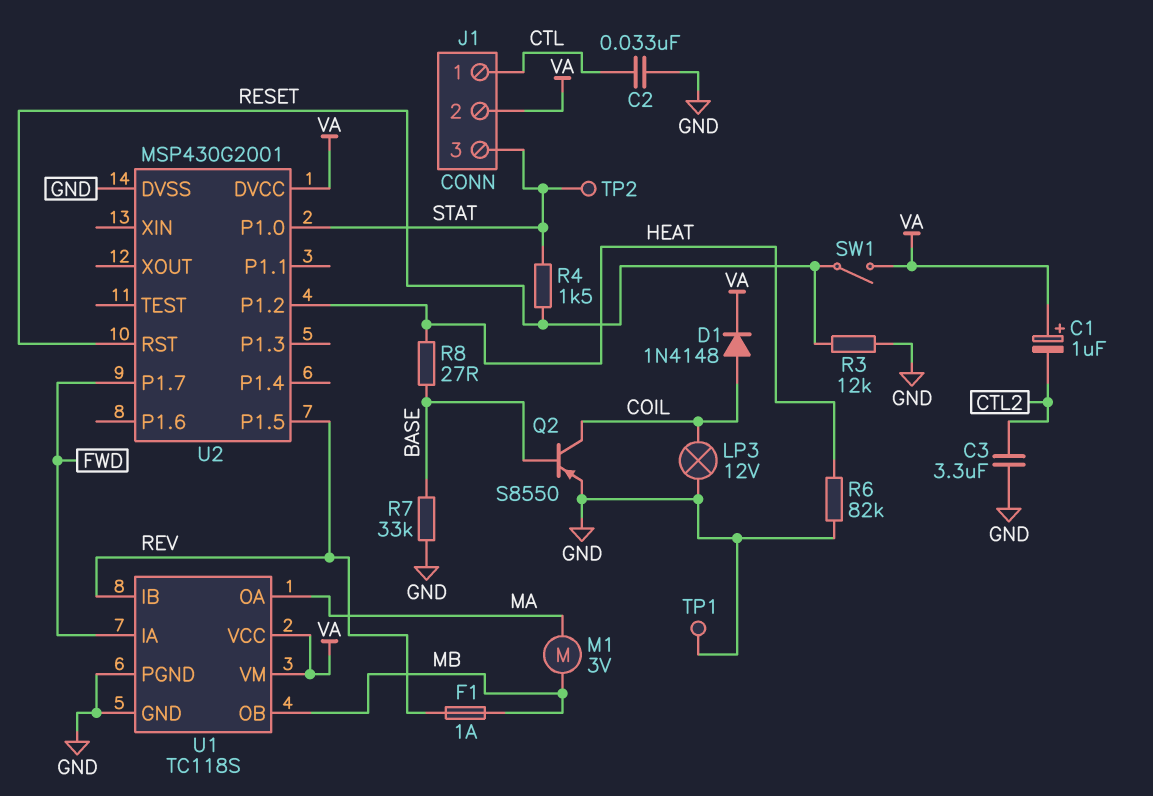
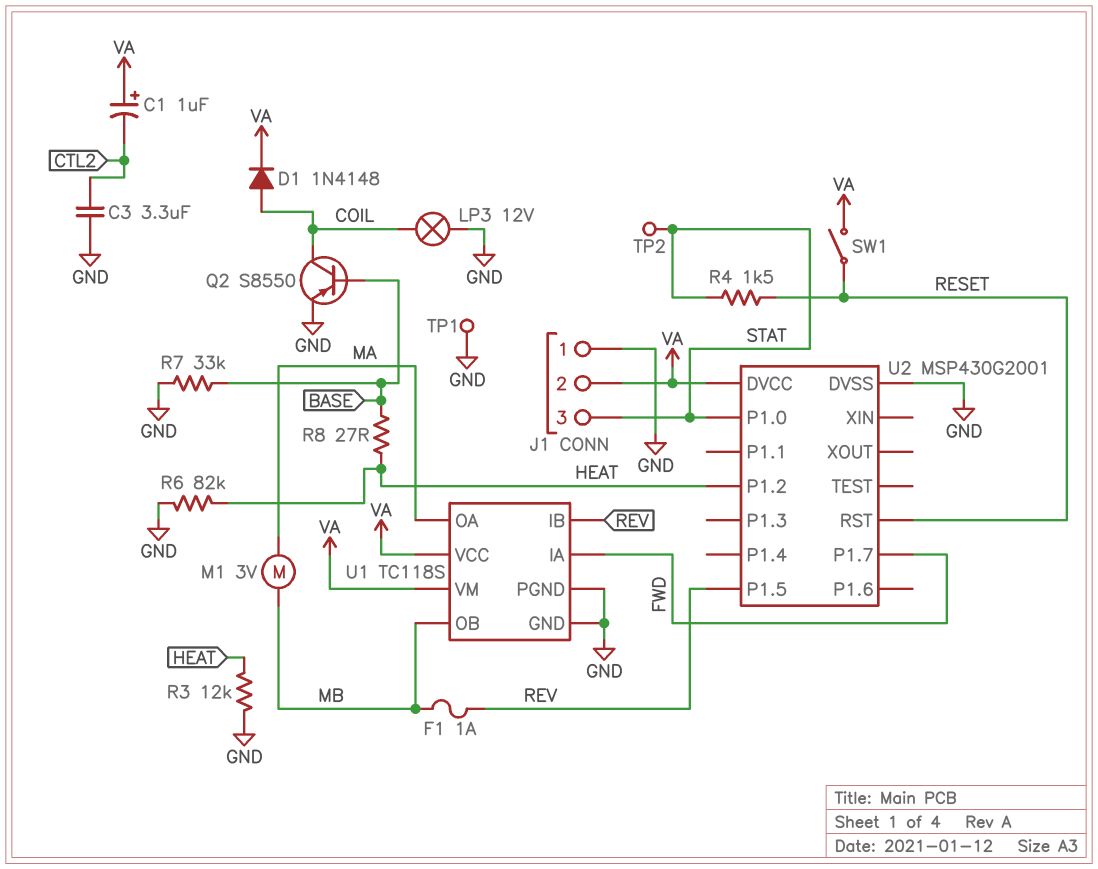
C2: 33nF (CTL, GND) -> none
J1 pin 1: CTL -> GND
R3: 12k (GND, RESET) -> 12k (GND, HEAT)

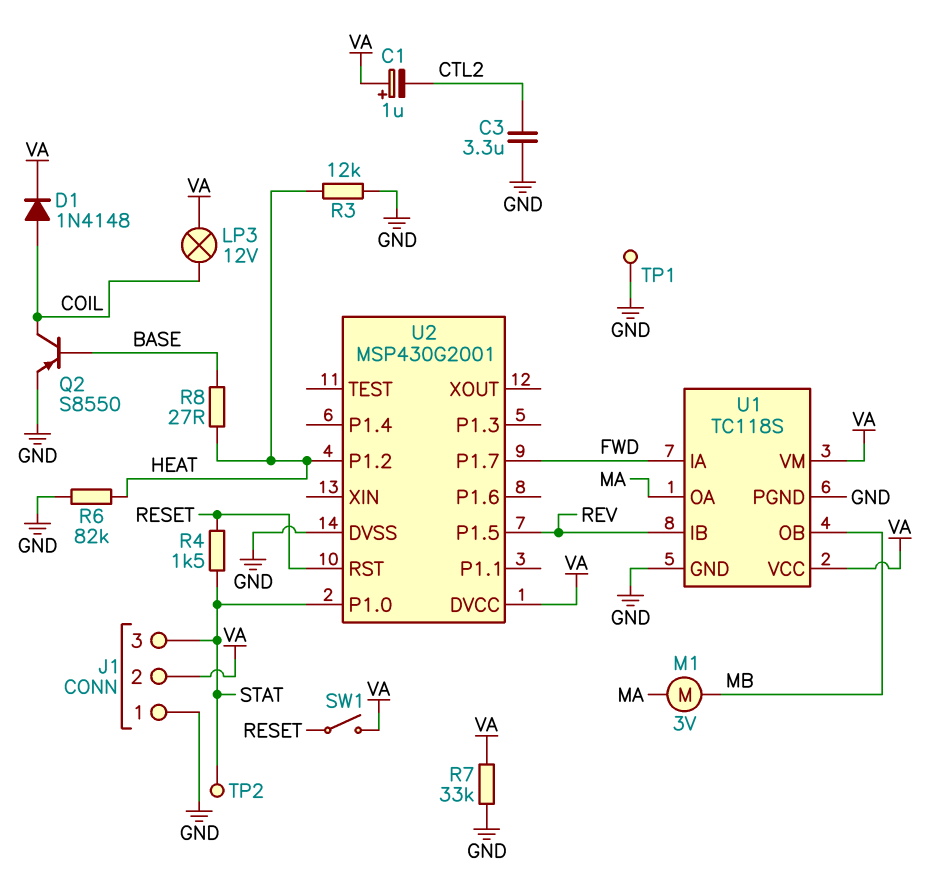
F1: 1A (MB, REV) -> none
LP3: lamp 12V (COIL, GND) -> lamp 12V (COIL, VA)
R7: 33k (BASE, GND) -> 33k (GND, VA)

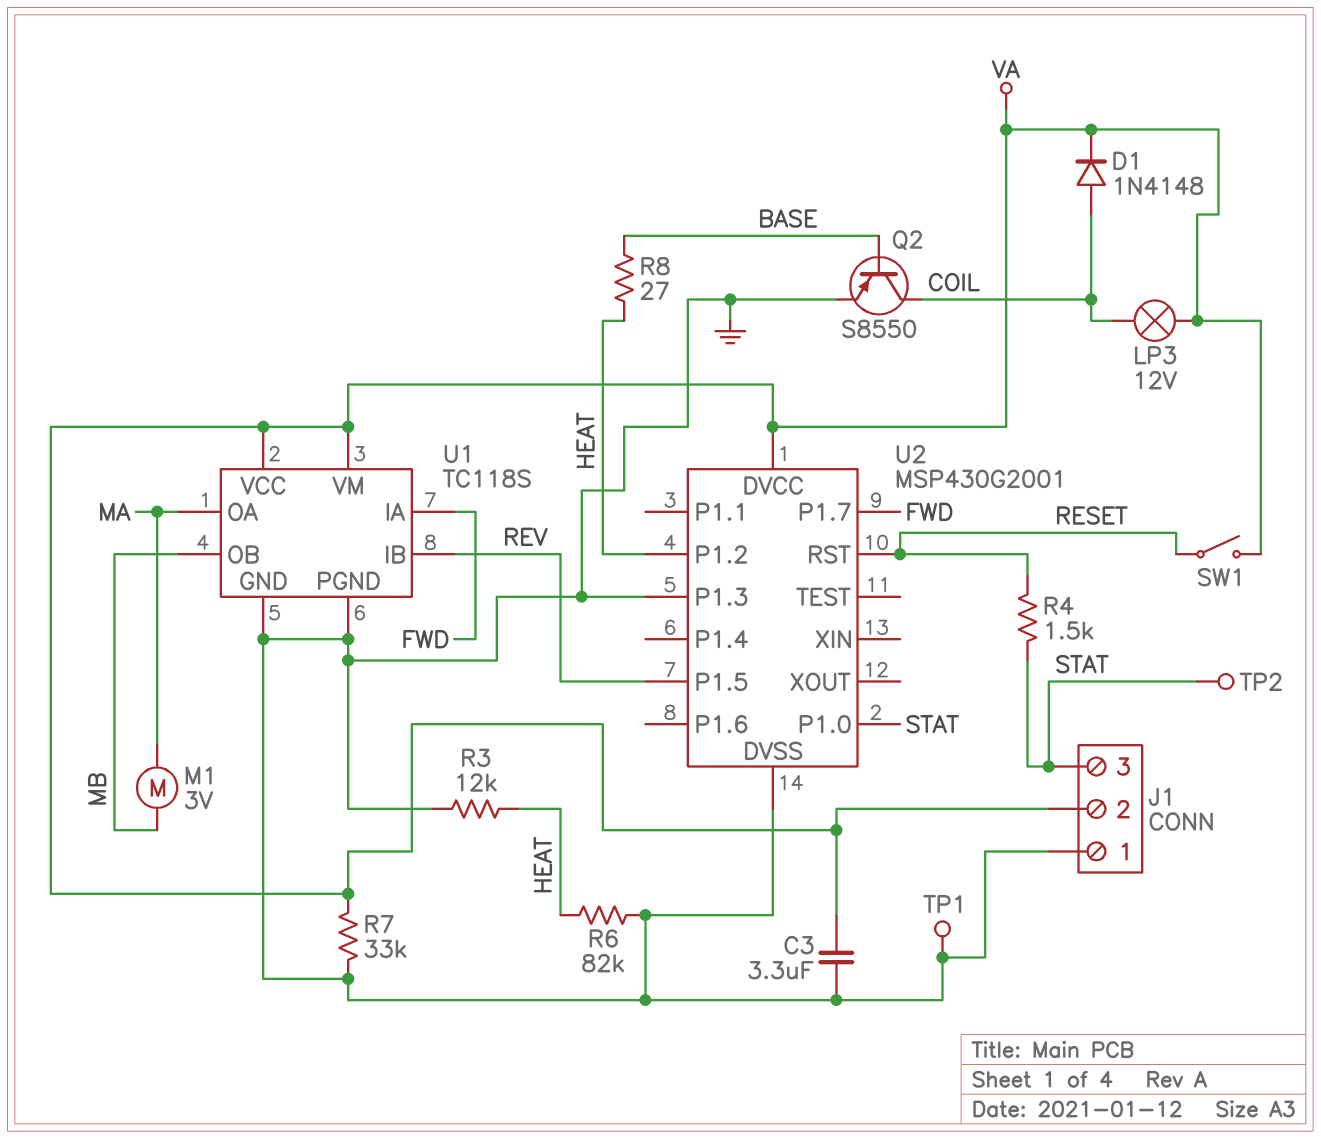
C1: 1uF (plus VA, minus CTL2) -> none
C3: 3.3uF (CTL2, GND) -> 3.3uF (GND, VA)
U2 pin P1.3: none -> GND

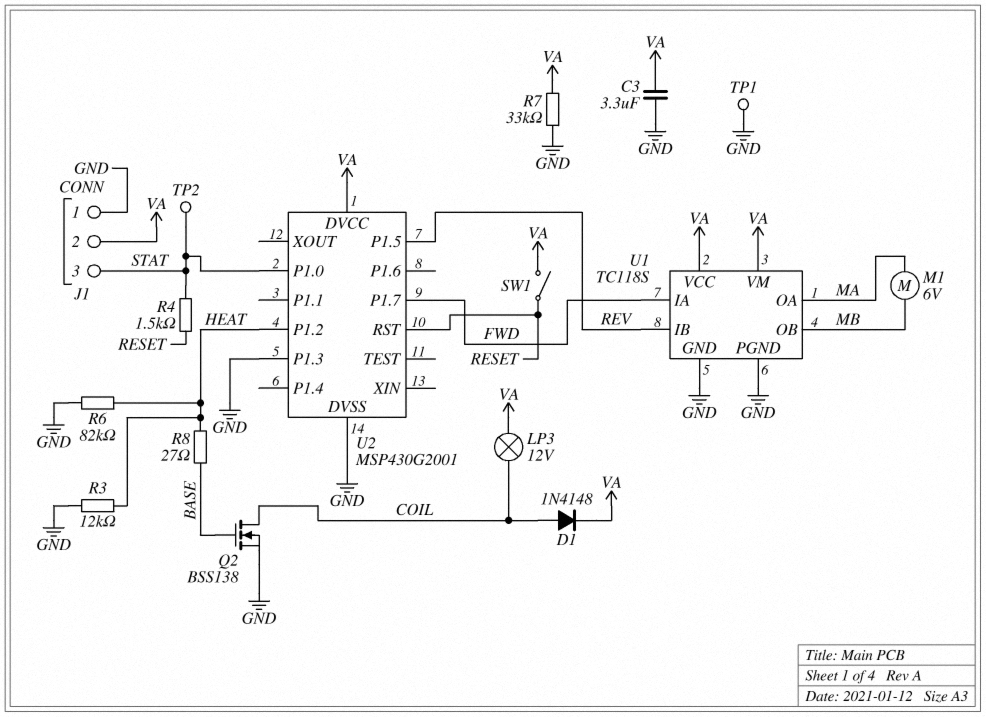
M1: motor 3V (MA, MB) -> motor 6V (MA, MB)
Q2: PNP S8550 (B BASE, C COIL, E GND) -> NMOS BSS138 (G BASE, D COIL, S GND)

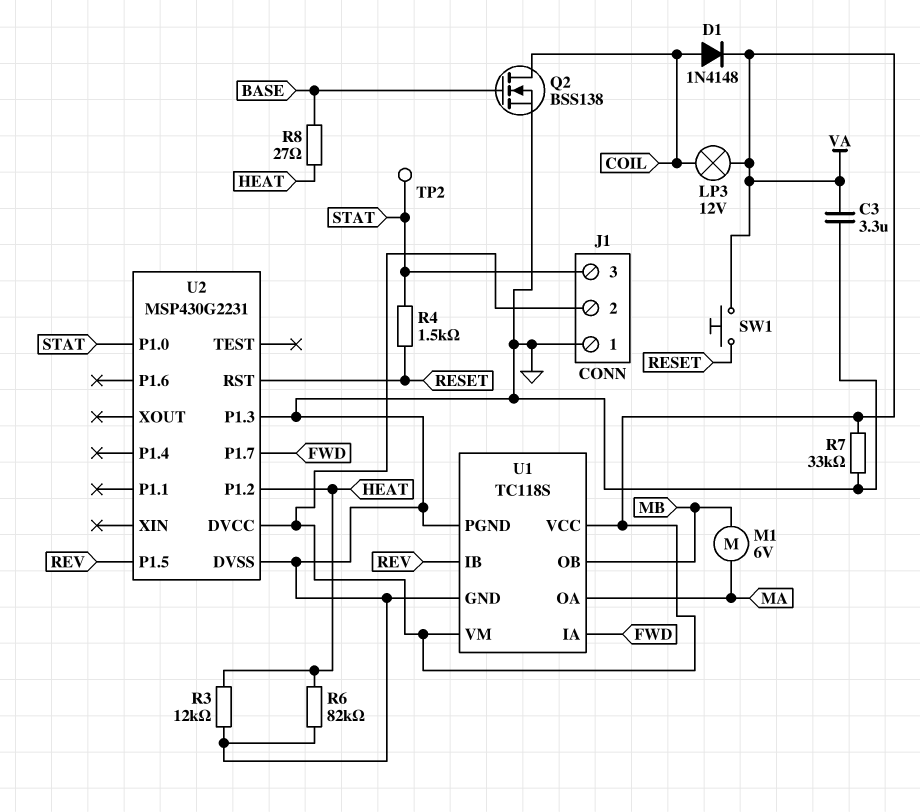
SW1: switch (RESET, VA) -> button (RESET, VA)
TP1: test point (GND) -> none
U2: MSP430G2001 -> MSP430G2231

